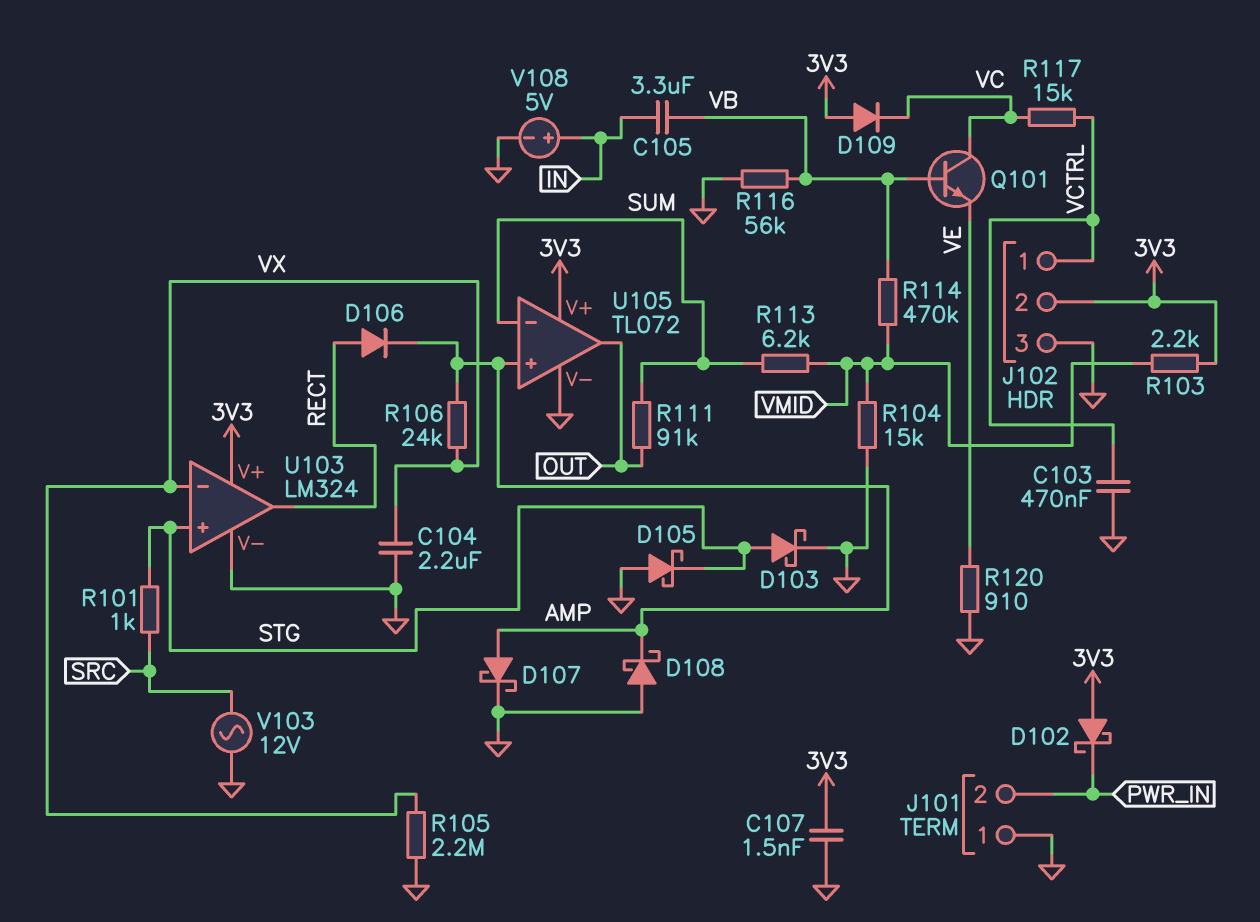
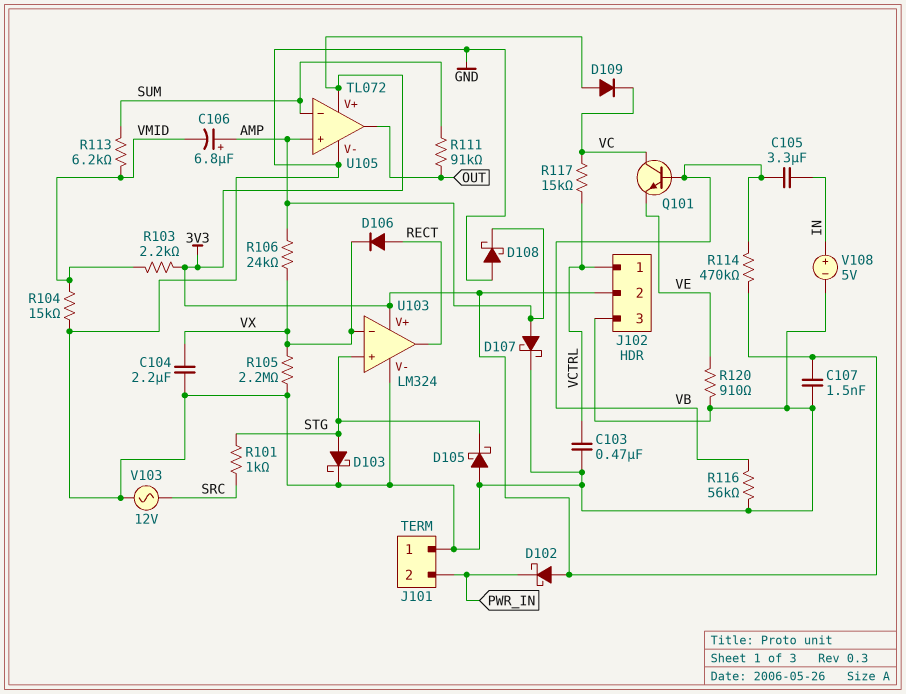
C106: none -> 6.8uF (plus AMP, minus VMID)
D106: diode (A RECT, K AMP) -> diode (A RECT, K VX)
R114: 470k (VB, VMID) -> 470k (3V3, VB)

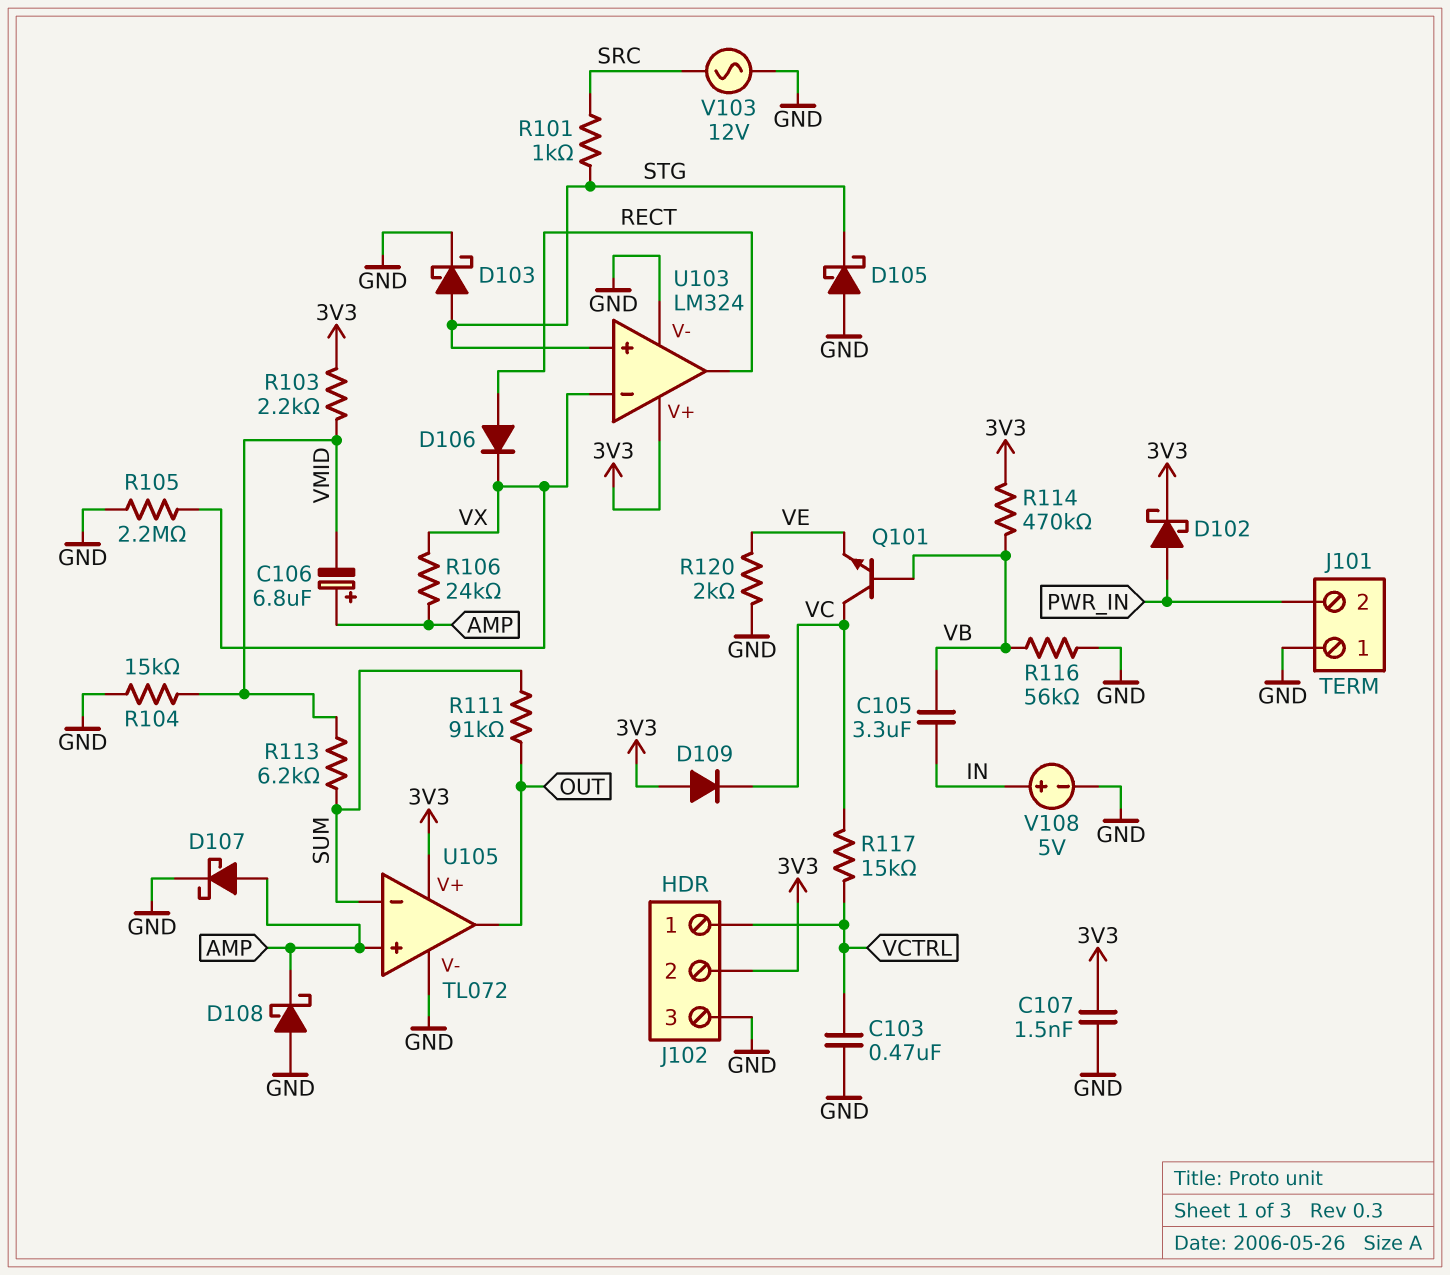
C104: 2.2uF (GND, VX) -> none
D102: schottky (A 3V3, K PWR_IN) -> schottky (A PWR_IN, K 3V3)
R120: 910 (GND, VE) -> 2k (GND, VE)

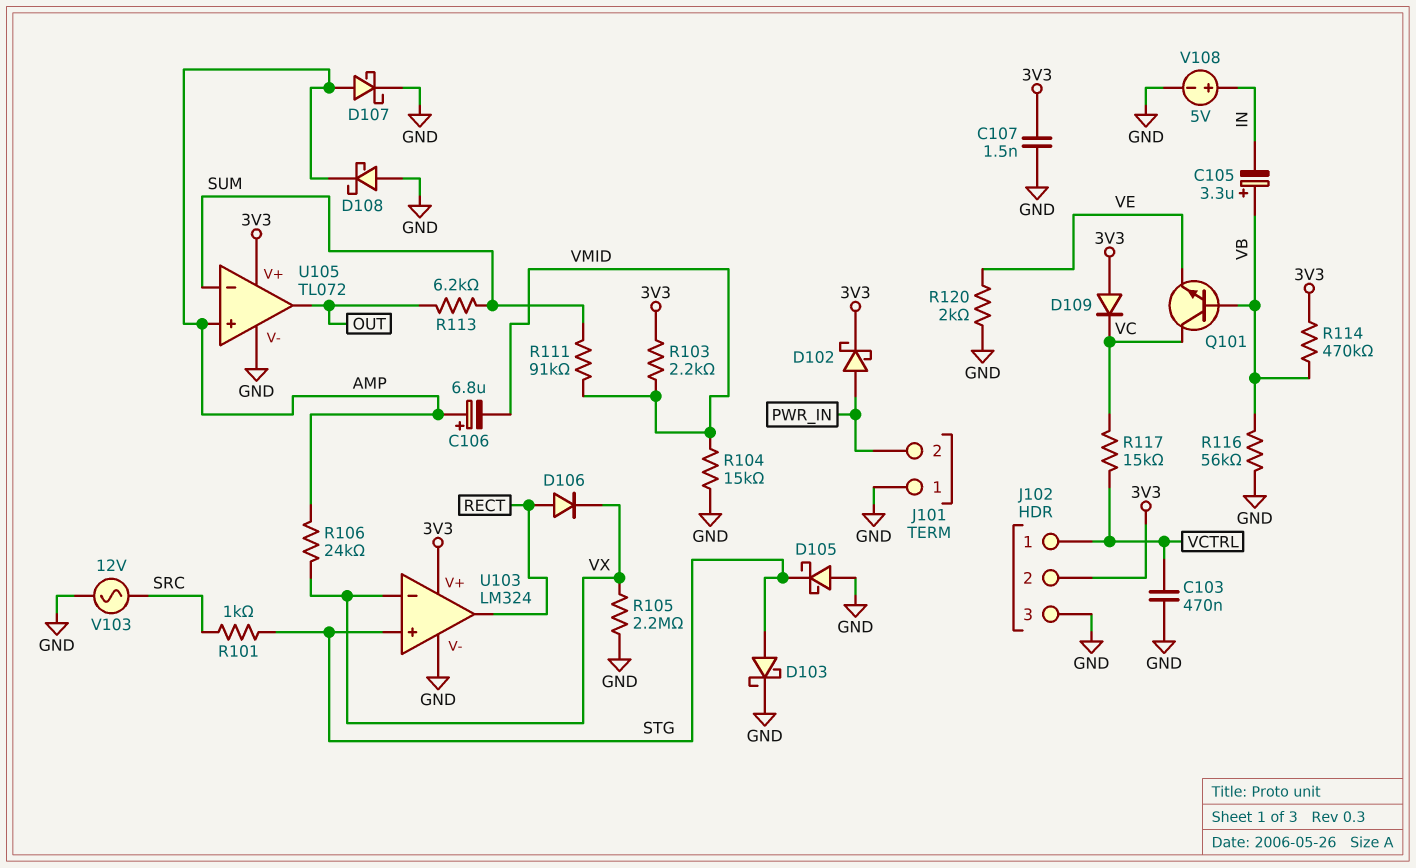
C105: 3.3uF (IN, VB) -> 3.3uF (plus VB, minus IN)
R111: 91k (OUT, SUM) -> 91k (SUM, VMID)
R113: 6.2k (SUM, VMID) -> 6.2k (OUT, SUM)

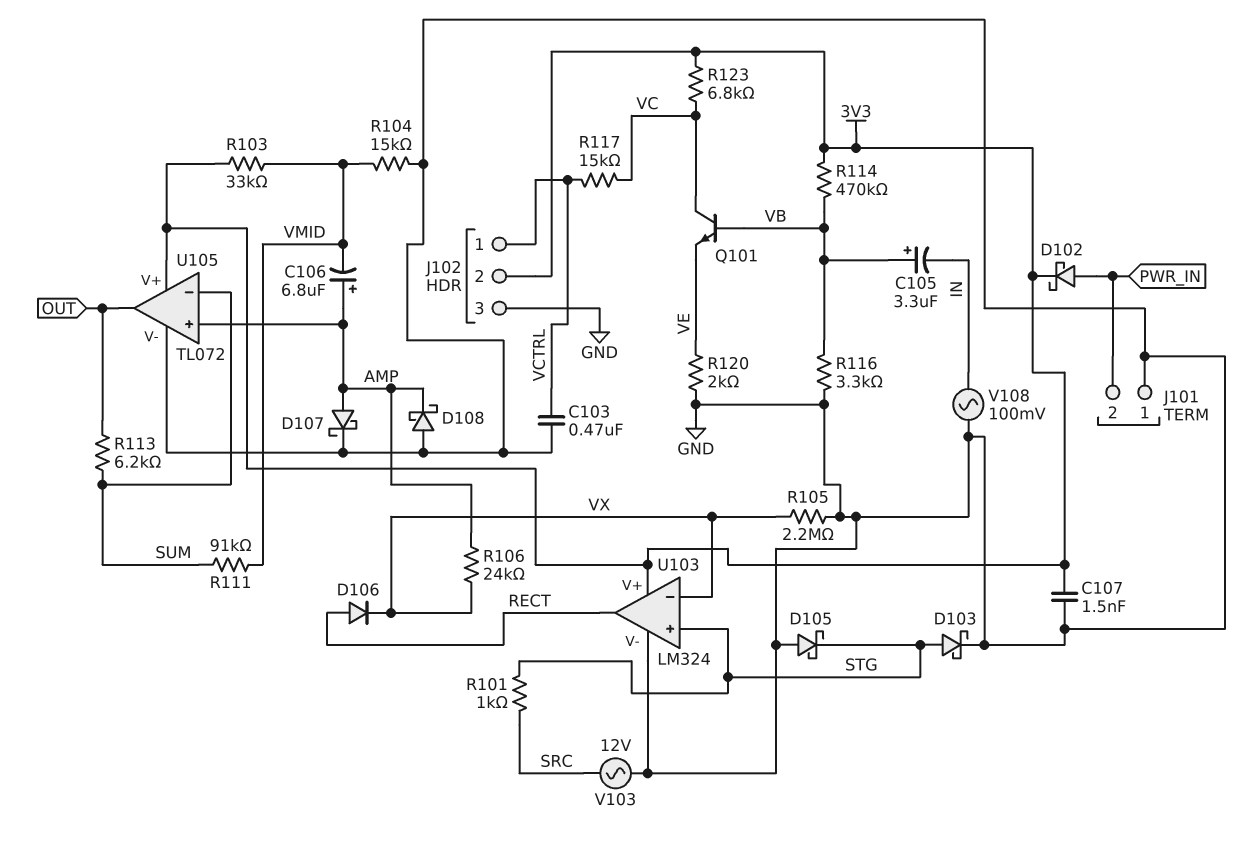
D109: diode (A 3V3, K VC) -> none
R103: 2.2k (3V3, VMID) -> 33k (3V3, VMID)
R116: 56k (GND, VB) -> 3.3k (GND, VB)
R123: none -> 6.8k (3V3, VC)
V108: 5V (plus IN, minus GND) -> AC 100mV (GND, IN)

